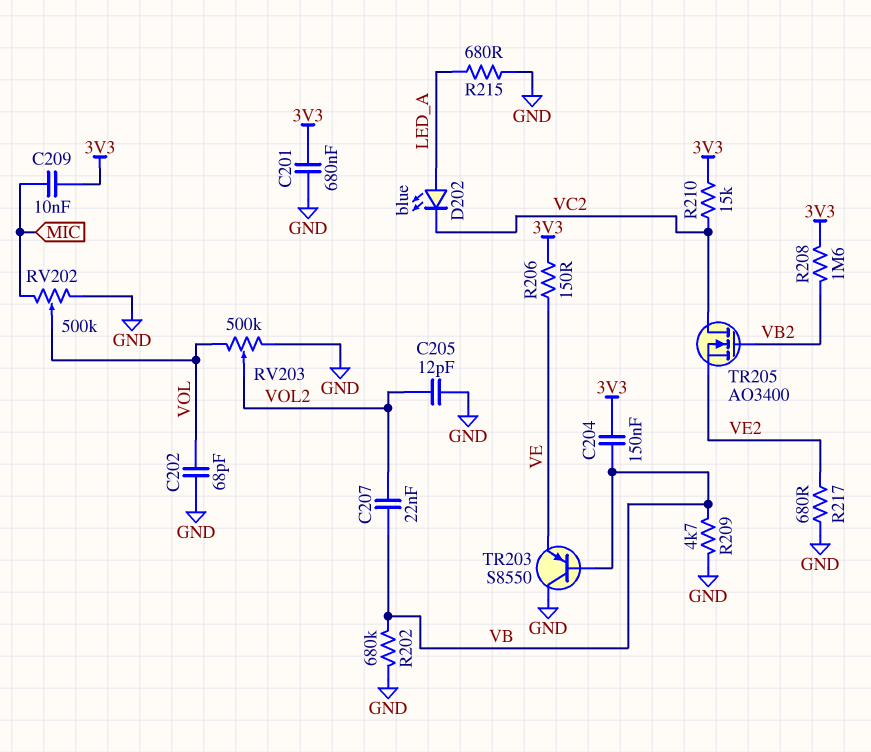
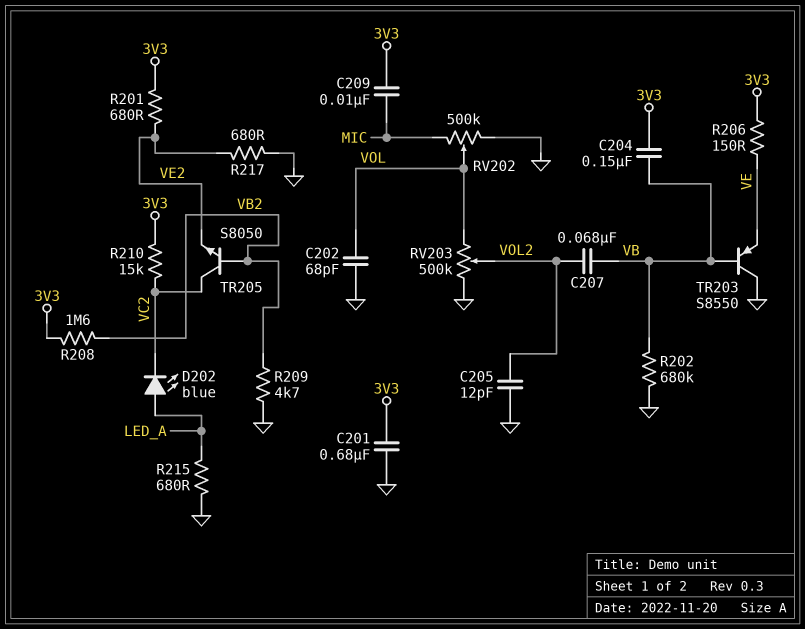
C207: 22nF (VB, VOL2) -> 68nF (VB, VOL2)
R201: none -> 680 (3V3, VE2)
R209: 4.7k (GND, VB) -> 4.7k (GND, VB2)
TR205: NMOS AO3400 (G VB2, D VC2, S VE2) -> NPN S8050 (B VB2, C VC2, E VE2)

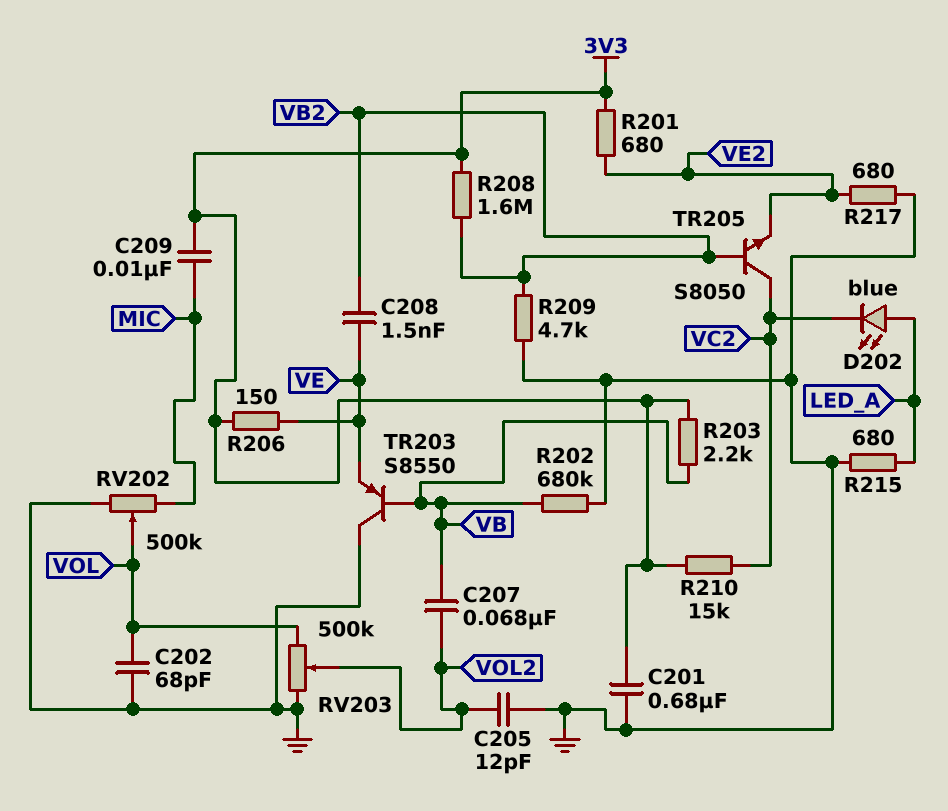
C204: 150nF (3V3, VB) -> none
C208: none -> 1.5nF (VB2, VE)
R203: none -> 2.2k (3V3, VB)

